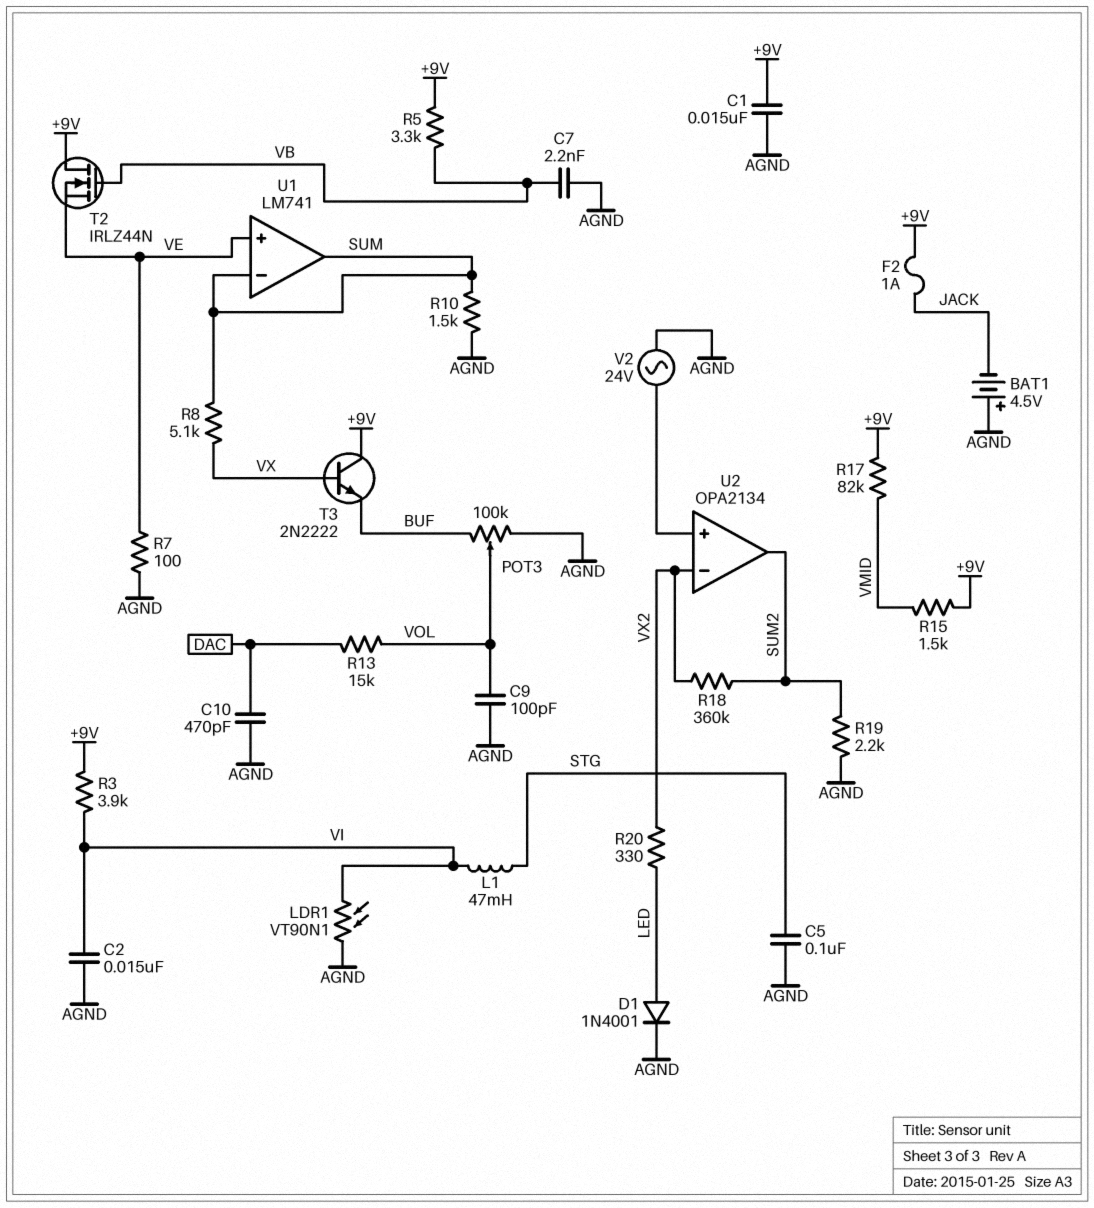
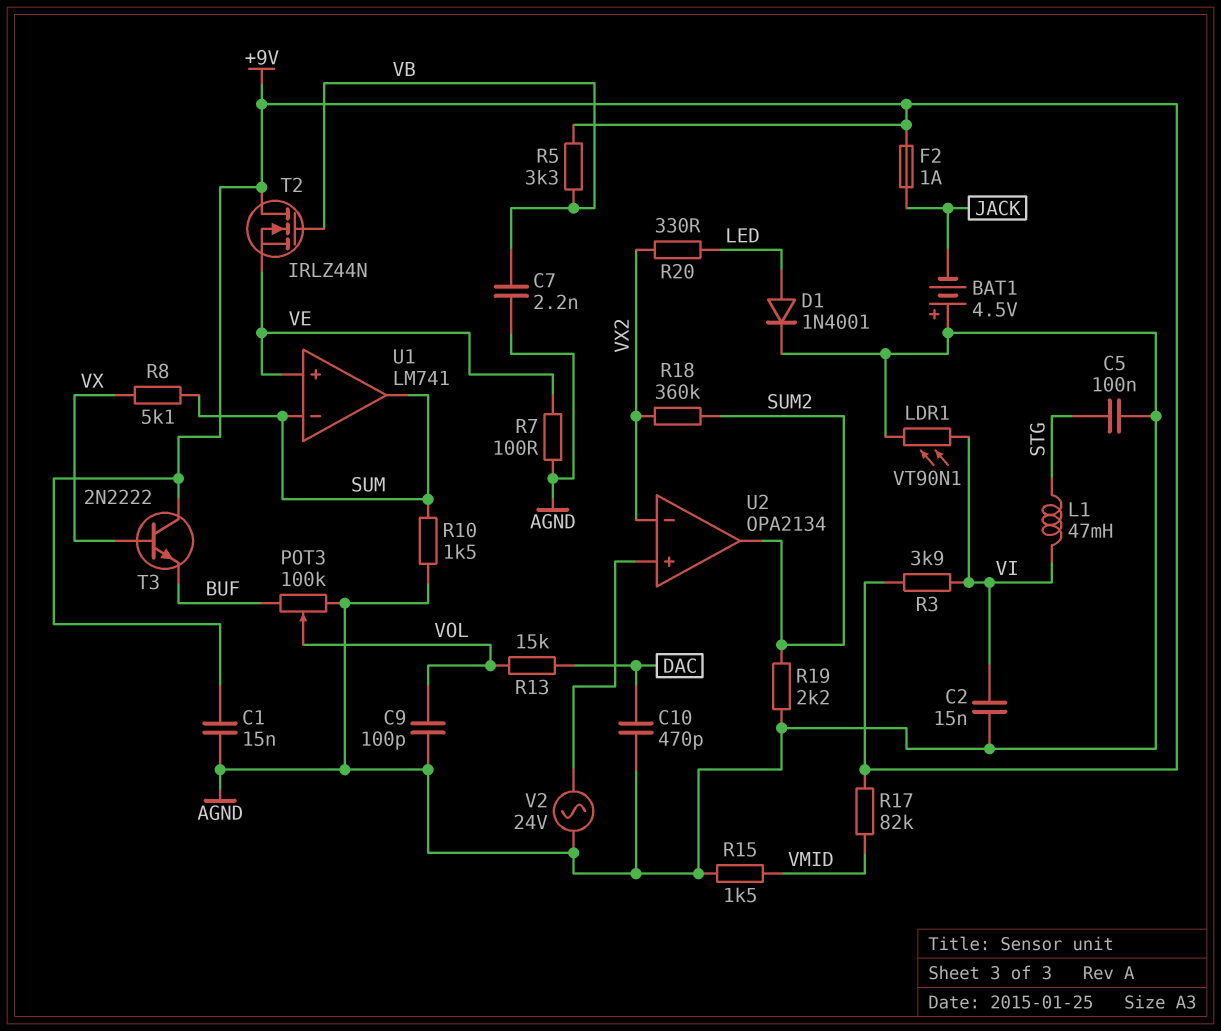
R15: 1.5k (+9V, VMID) -> 1.5k (AGND, VMID)

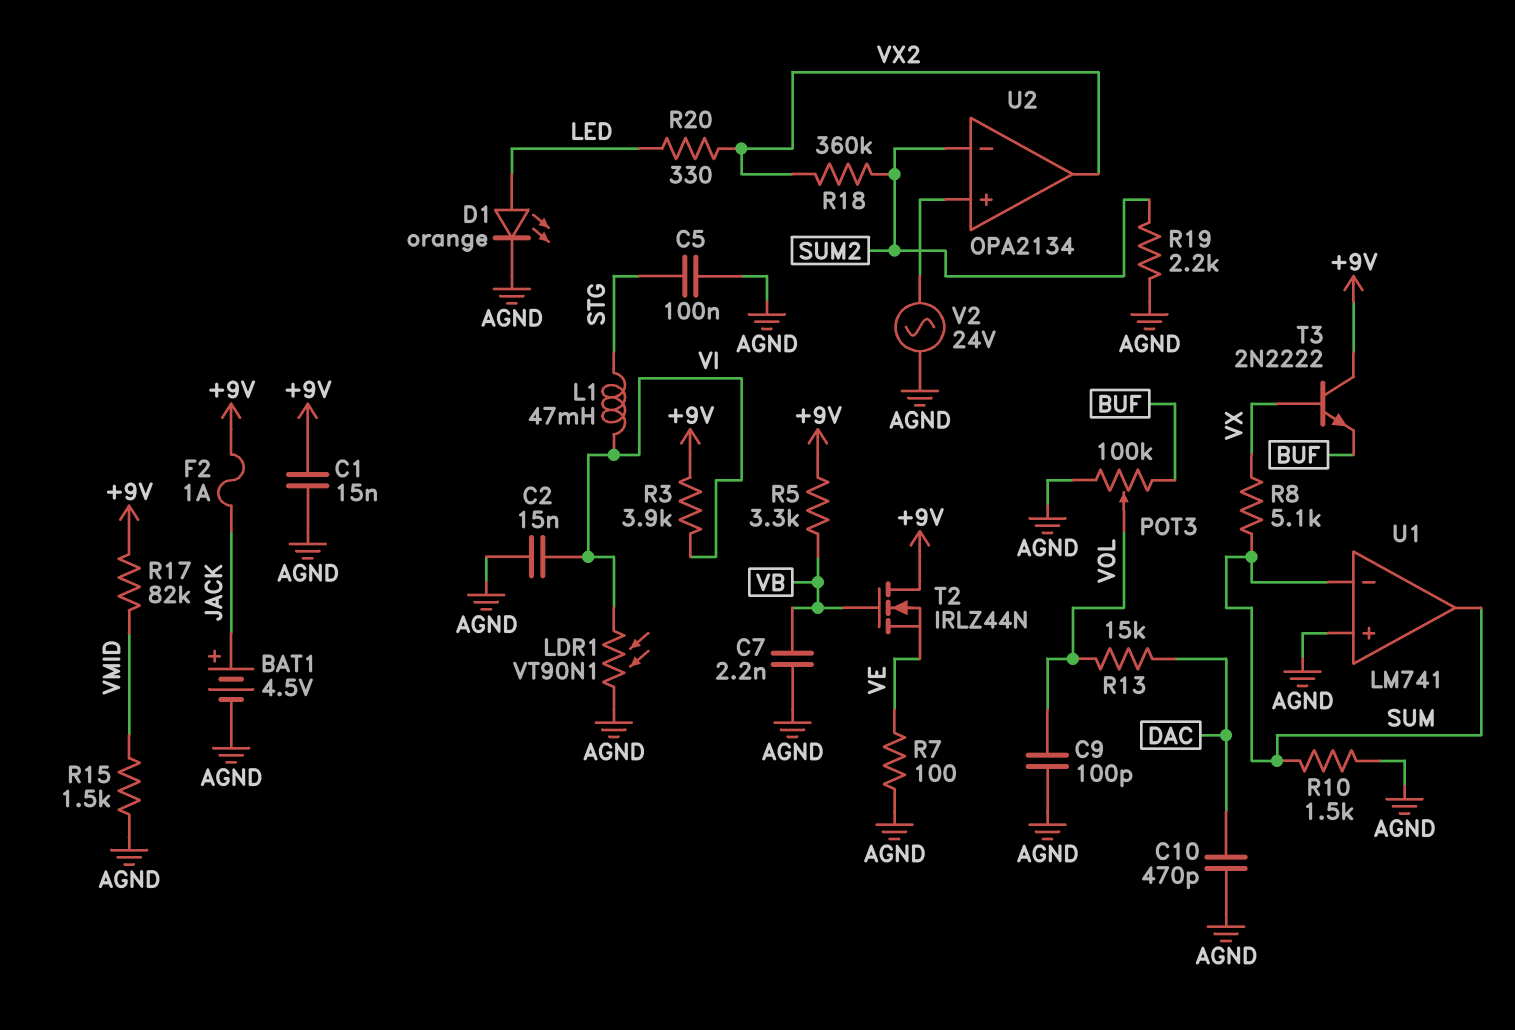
BAT1: 4.5V (plus AGND, minus JACK) -> 4.5V (plus JACK, minus AGND)
D1: diode 1N4001 (A LED, K AGND) -> LED orange (A LED, K AGND)
U1 pin in+: VE -> AGND
U2 pin in-: VX2 -> SUM2
U2 pin out: SUM2 -> VX2

